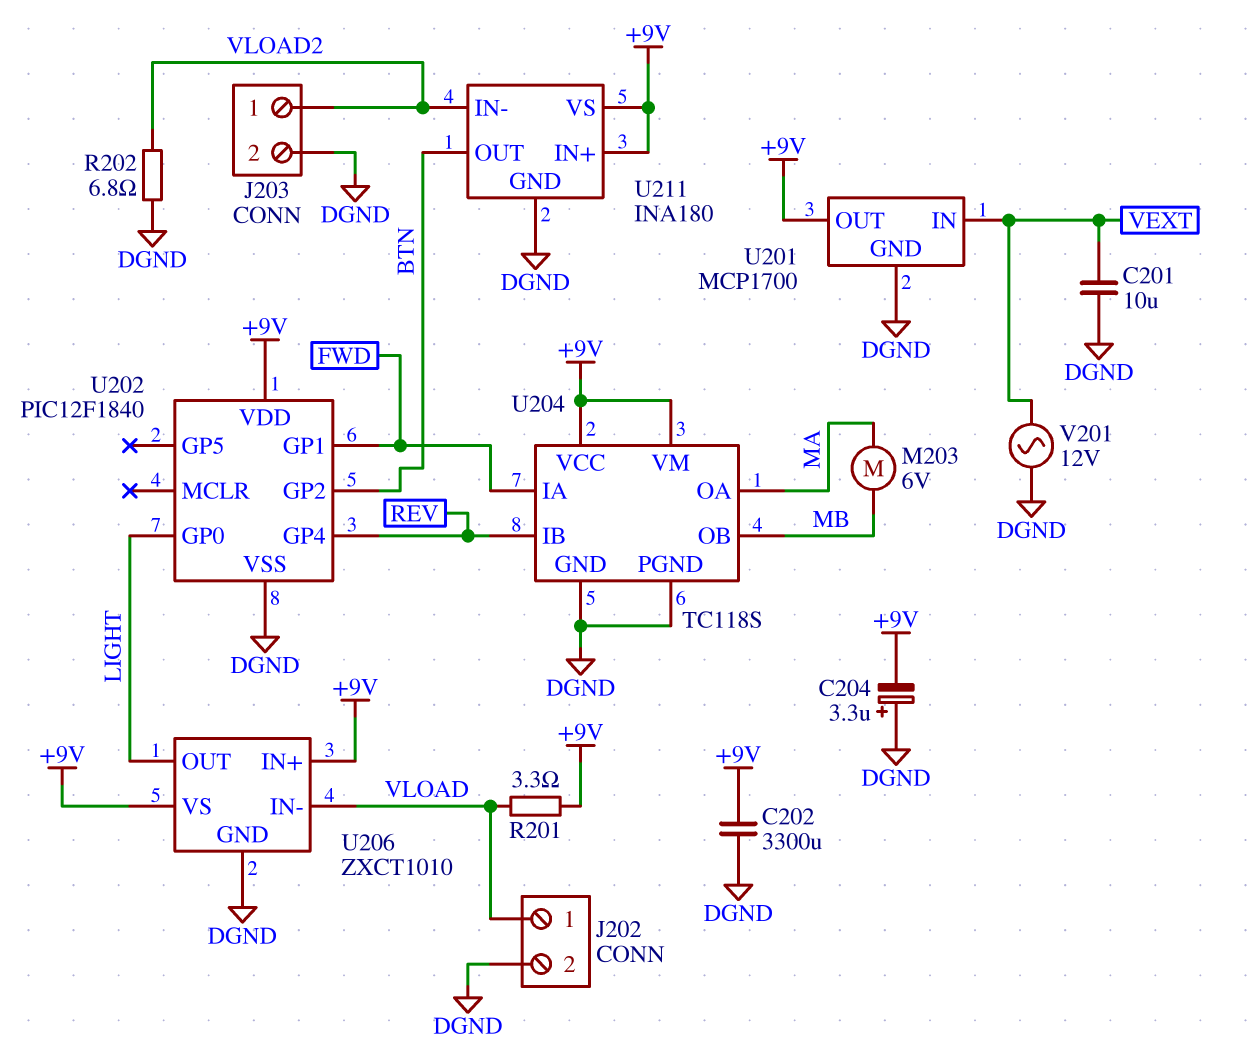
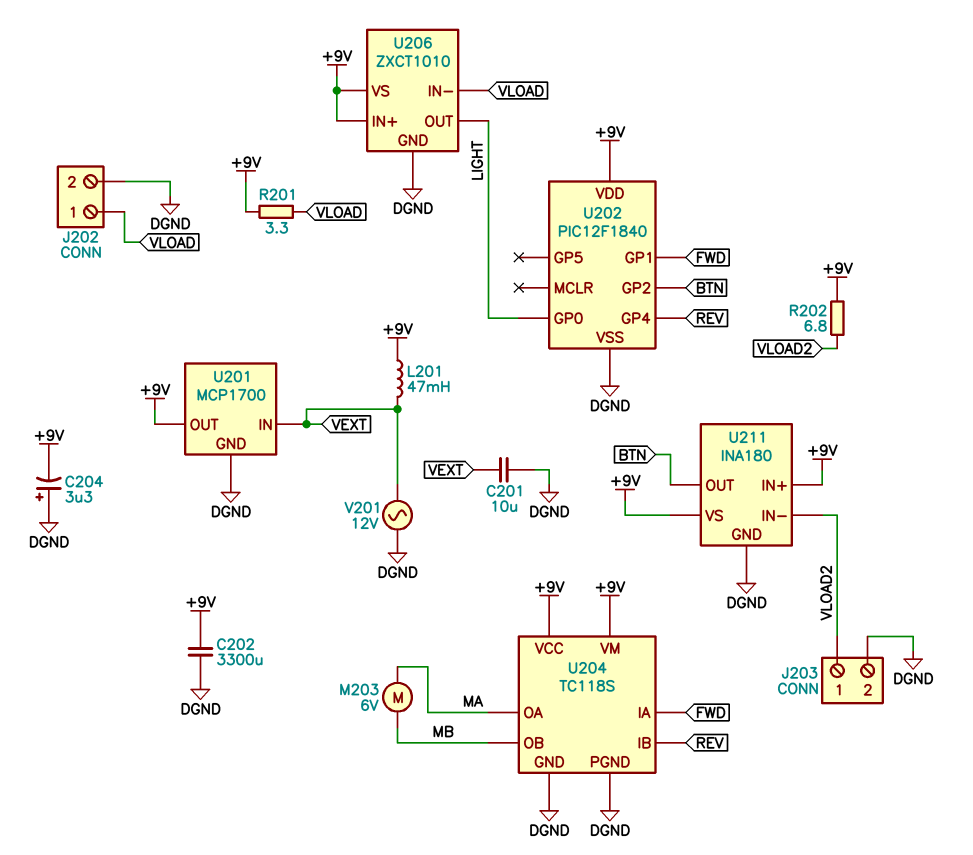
L201: none -> 47mH (+9V, VEXT)
R202: 6.8 (DGND, VLOAD2) -> 6.8 (+9V, VLOAD2)

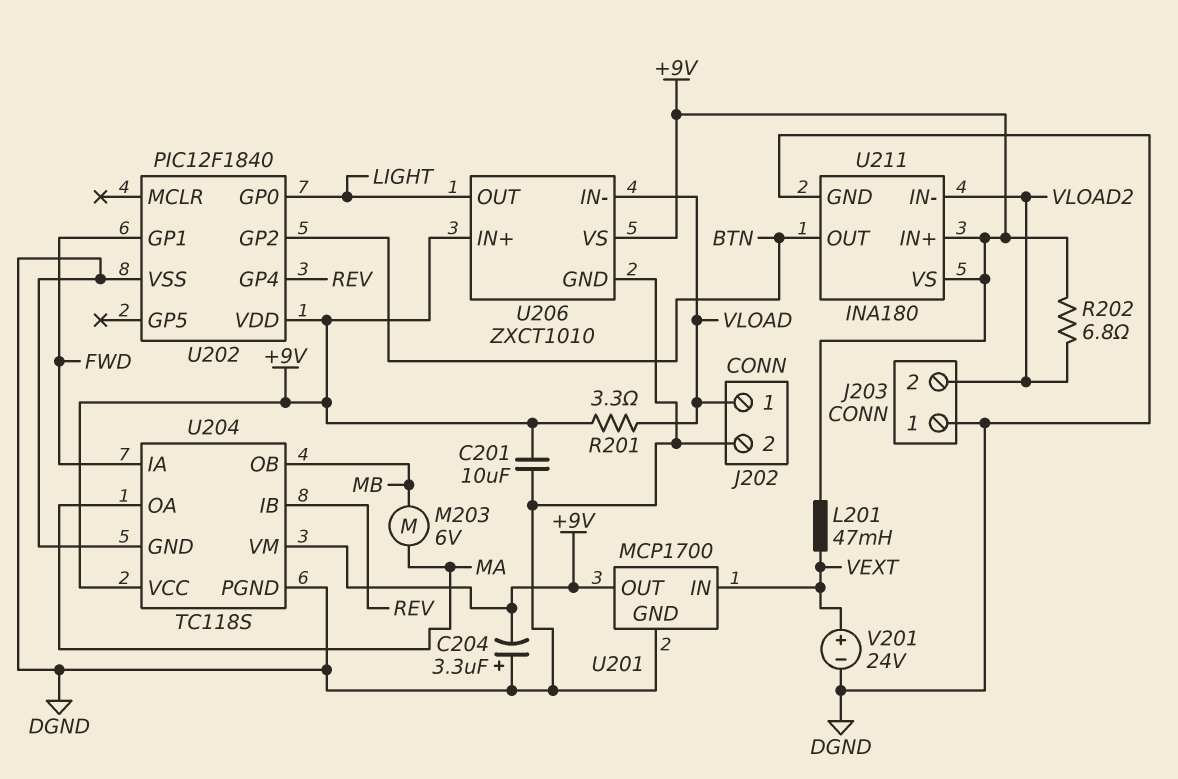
C201: 10uF (DGND, VEXT) -> 10uF (+9V, DGND)
C202: 3300uF (+9V, DGND) -> none
J203 pin 1: VLOAD2 -> DGND
J203 pin 2: DGND -> VLOAD2
V201: AC 12V (DGND, VEXT) -> 24V (plus VEXT, minus DGND)

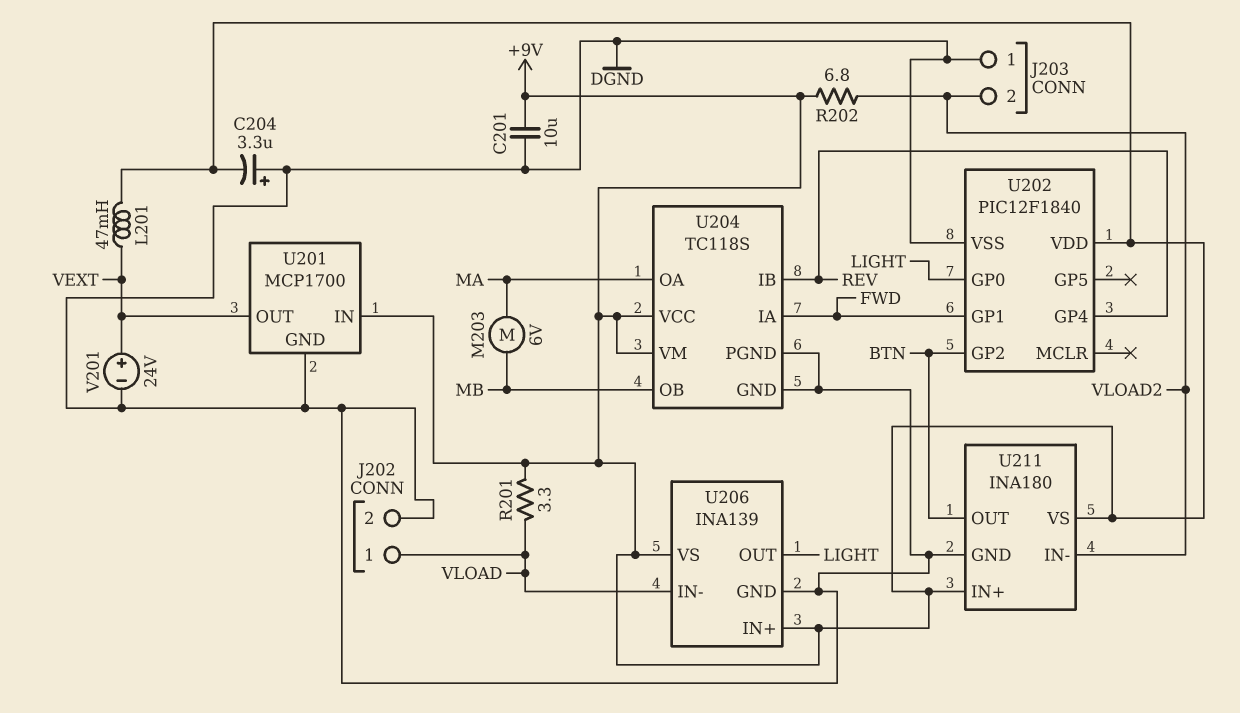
U201 pin IN: VEXT -> +9V
U201 pin OUT: +9V -> VEXT
U206: ZXCT1010 -> INA139

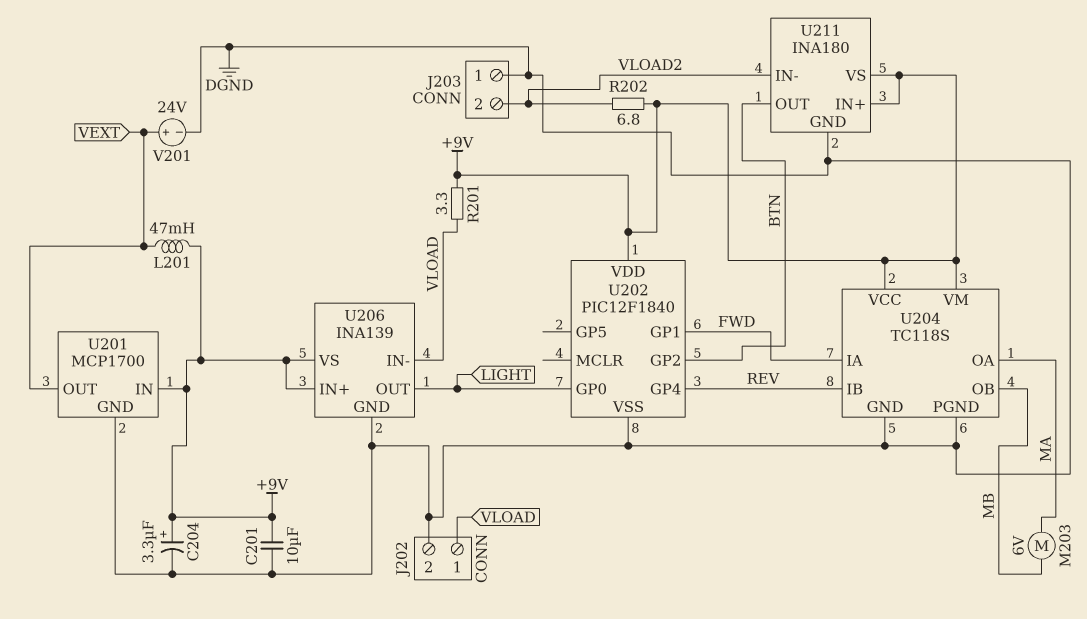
C204: 3.3uF (plus DGND, minus +9V) -> 3.3uF (plus +9V, minus DGND)

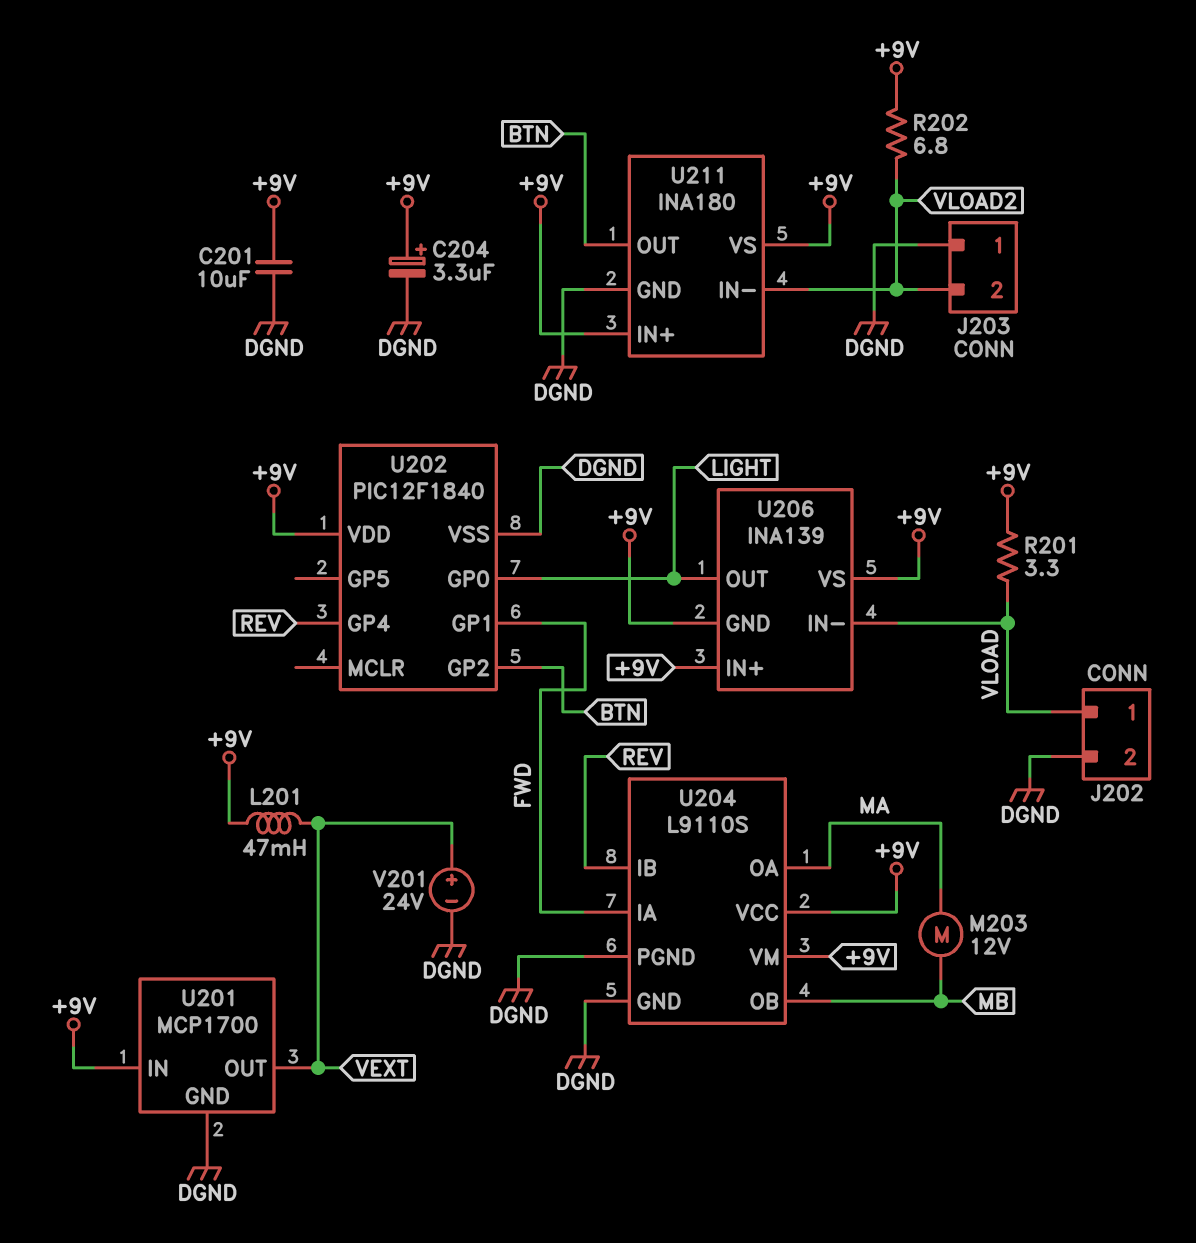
M203: motor 6V (MA, MB) -> motor 12V (MA, MB)
U204: TC118S -> L9110S
U206 pin GND: DGND -> +9V

